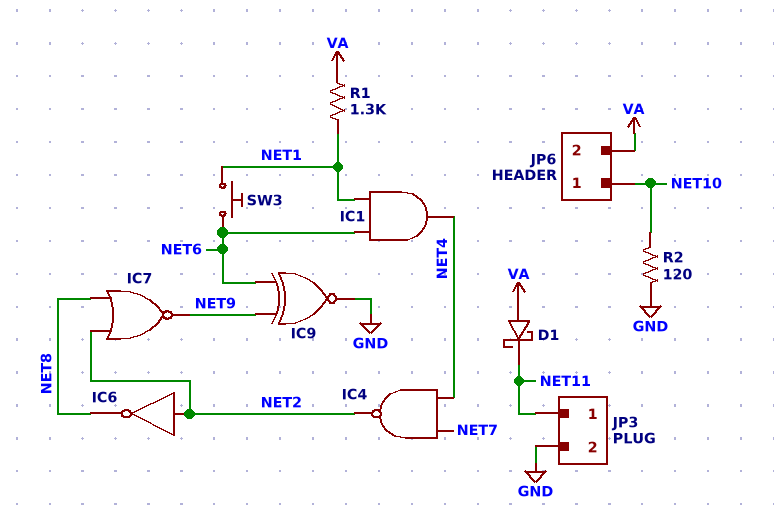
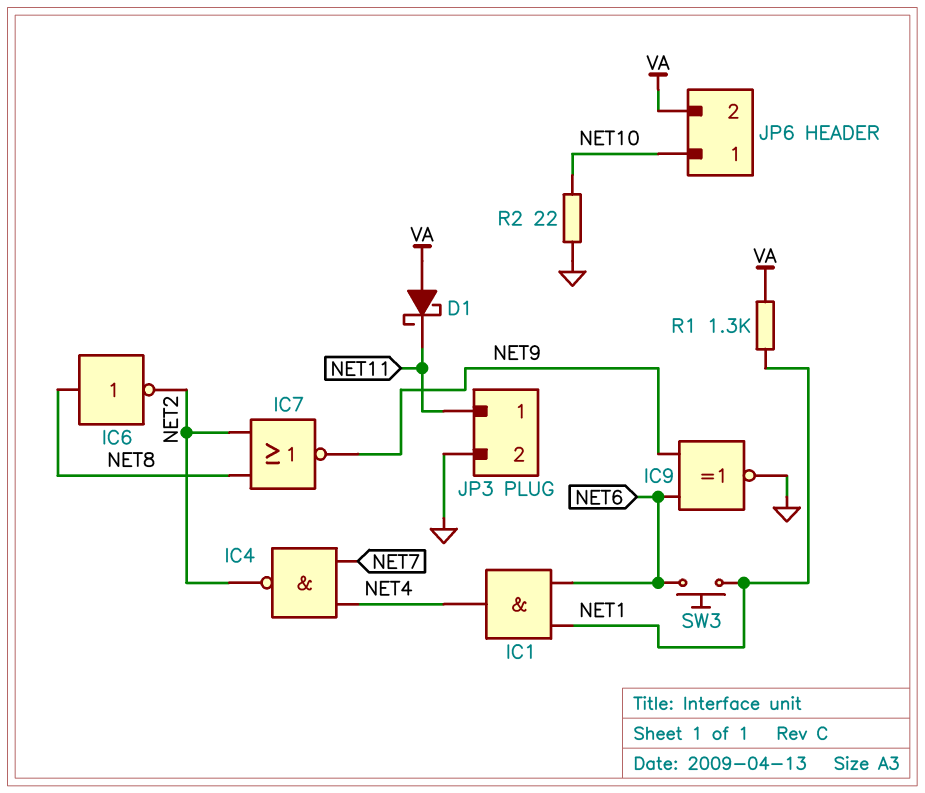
IC6: NOT (in NET2, out NET8) -> NOT (in NET8, out NET2)
R2: 120 (GND, NET10) -> 22 (GND, NET10)

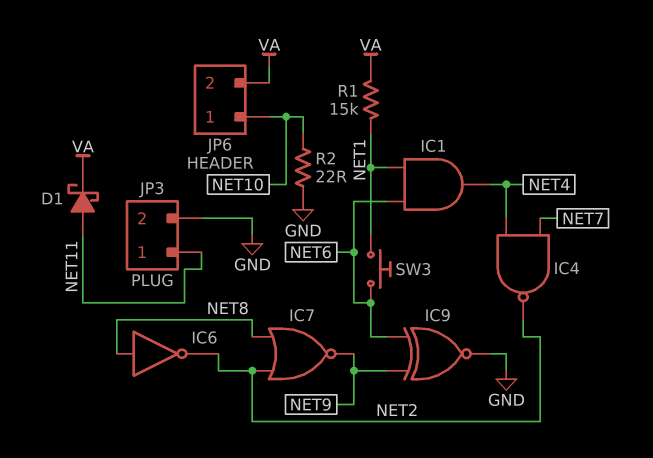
D1: schottky (A VA, K NET11) -> schottky (A NET11, K VA)
R1: 1.3k (NET1, VA) -> 15k (NET1, VA)

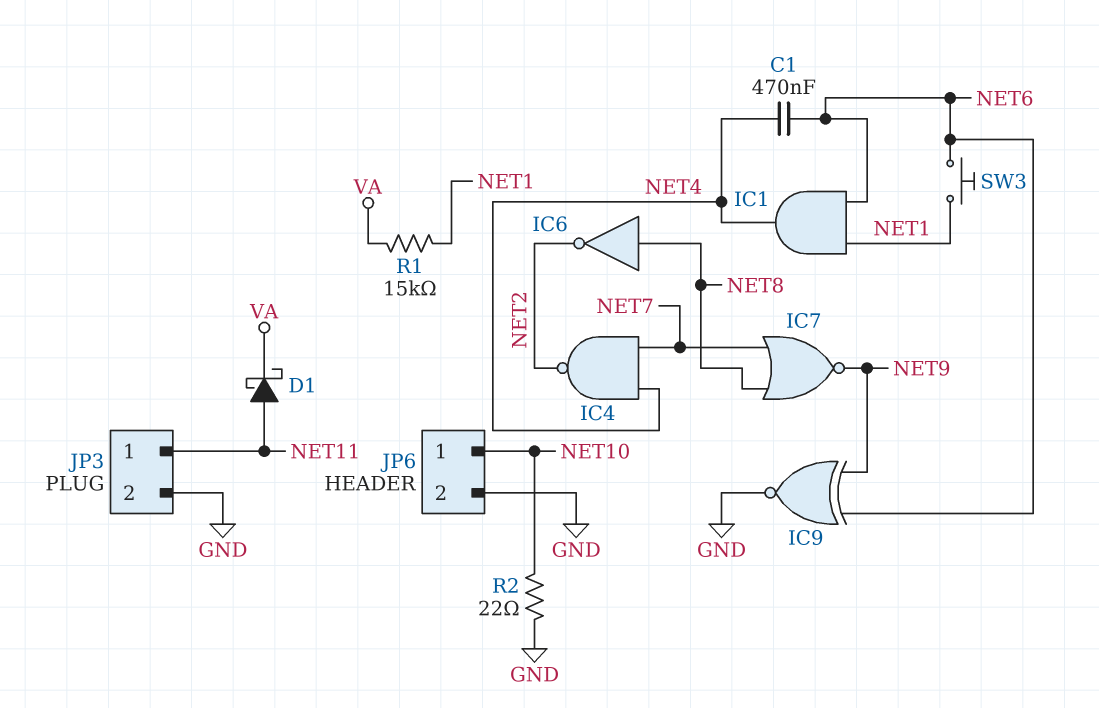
C1: none -> 470nF (NET4, NET6)
IC7: NOR (in NET2, in NET8, out NET9) -> NOR (in NET7, in NET8, out NET9)
JP6 pin 2: VA -> GND

